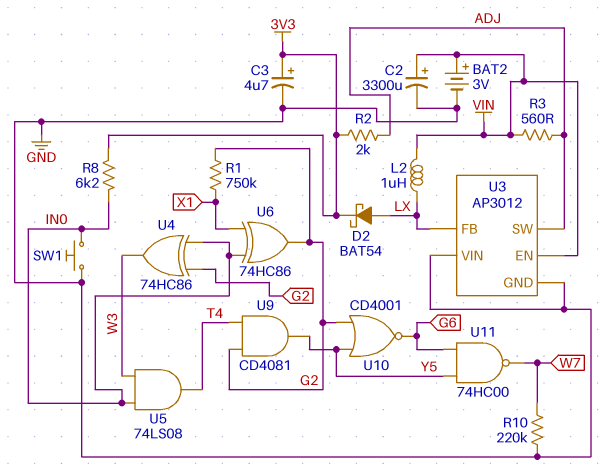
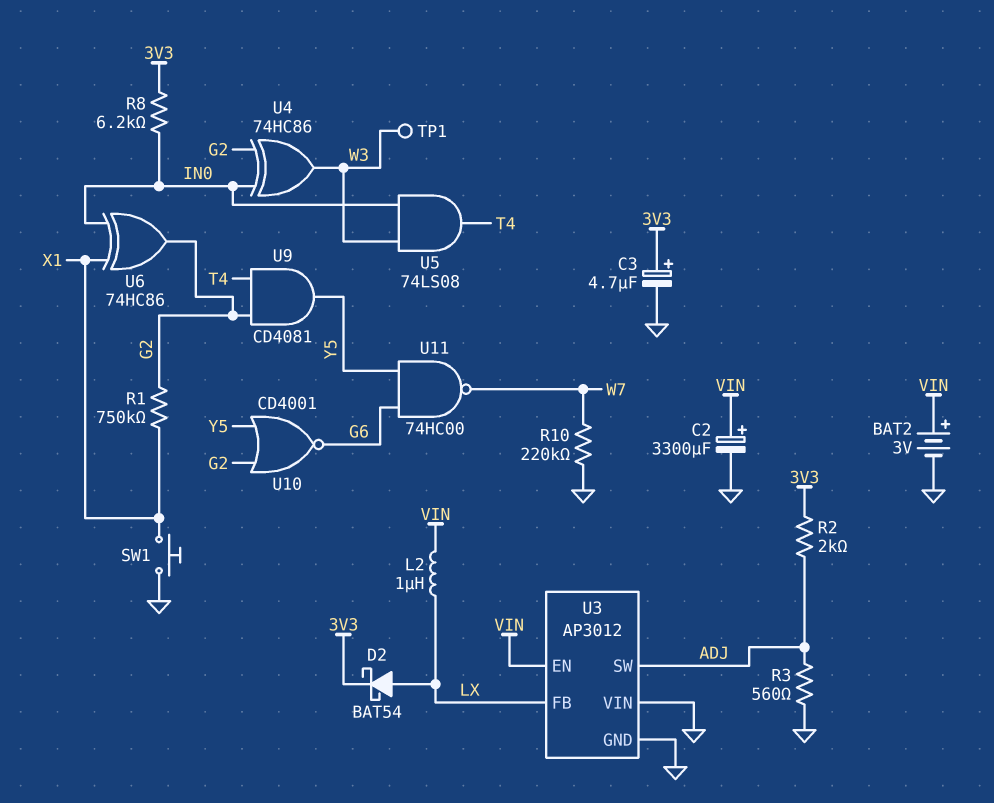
R3: 560 (ADJ, VIN) -> 560 (ADJ, GND)
SW1: button (GND, IN0) -> button (GND, X1)
TP1: none -> test point (W3)

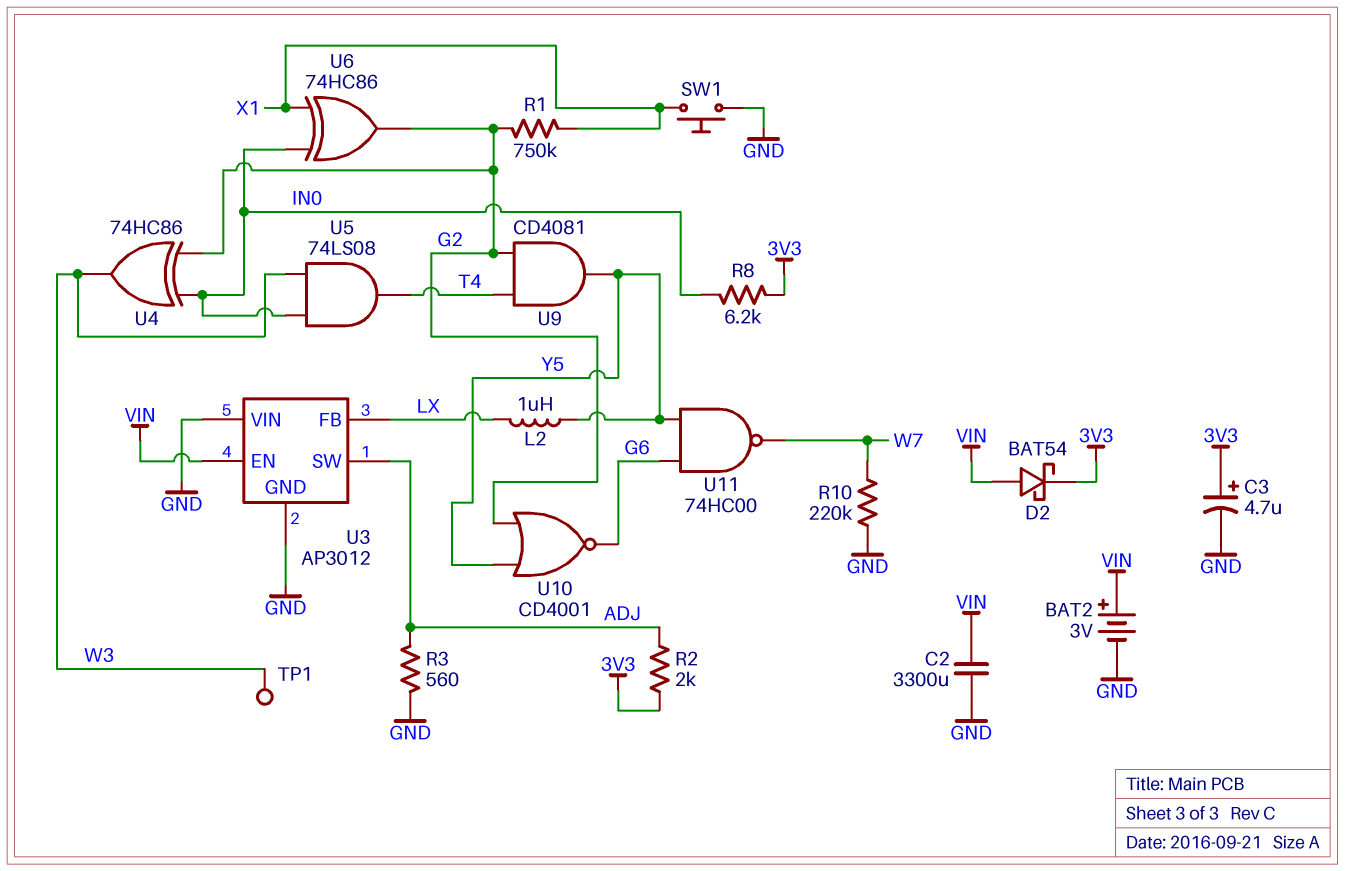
C2: 3300uF (plus VIN, minus GND) -> 3300uF (GND, VIN)
D2: schottky BAT54 (A LX, K 3V3) -> schottky BAT54 (A VIN, K 3V3)
L2: 1uH (LX, VIN) -> 1uH (LX, Y5)

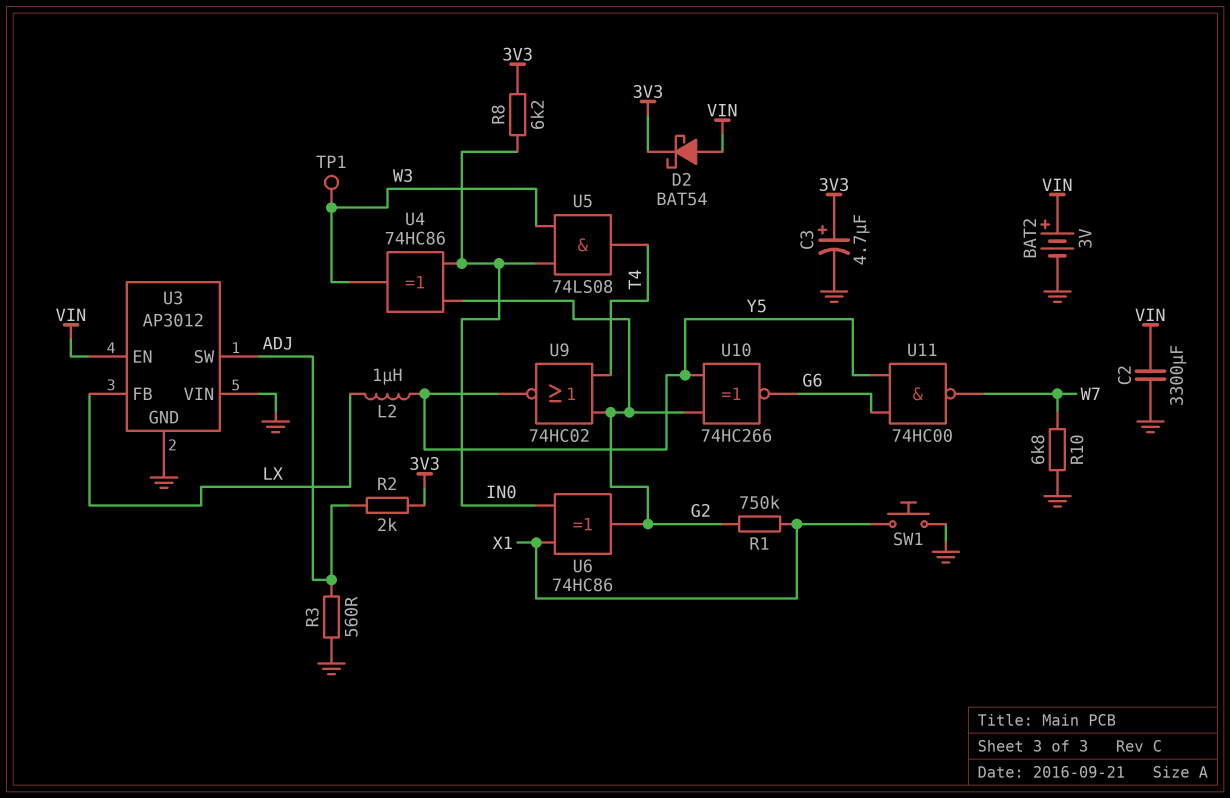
R10: 220k (GND, W7) -> 6.8k (GND, W7)
U9: AND CD4081 (in G2, in T4, out Y5) -> NOR 74HC02 (in G2, in T4, out Y5)
U10: NOR CD4001 (in G2, in Y5, out G6) -> XNOR 74HC266 (in G2, in Y5, out G6)

